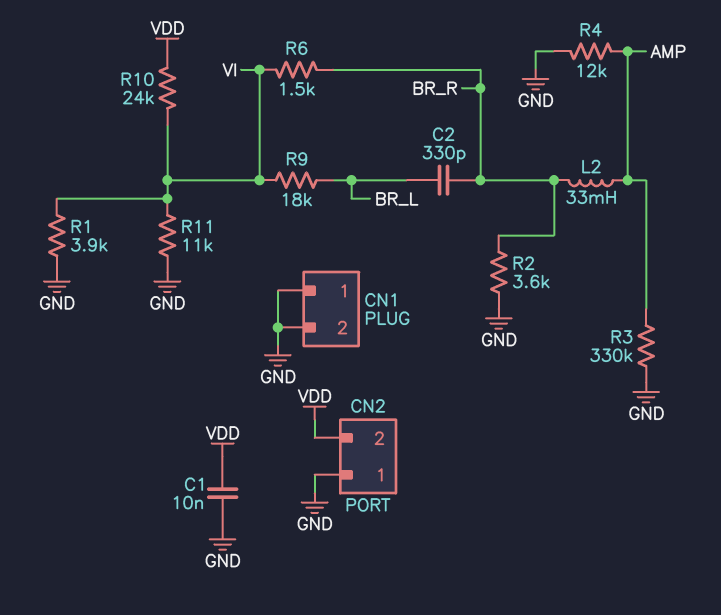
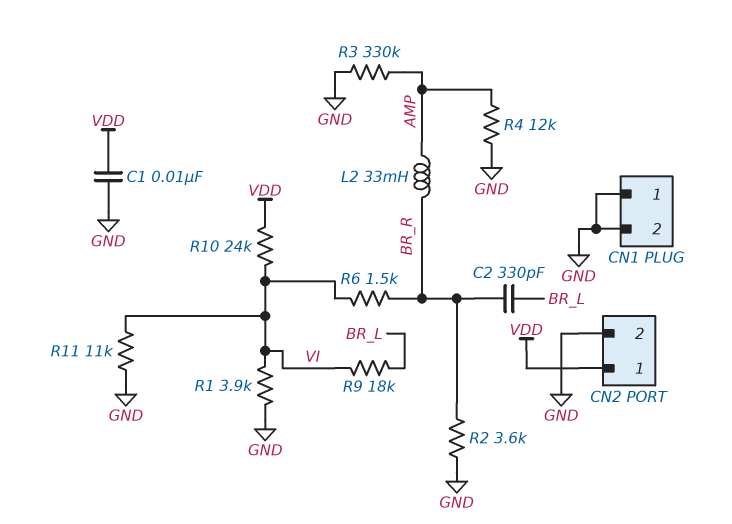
CN2 pin 1: GND -> VDD
CN2 pin 2: VDD -> GND

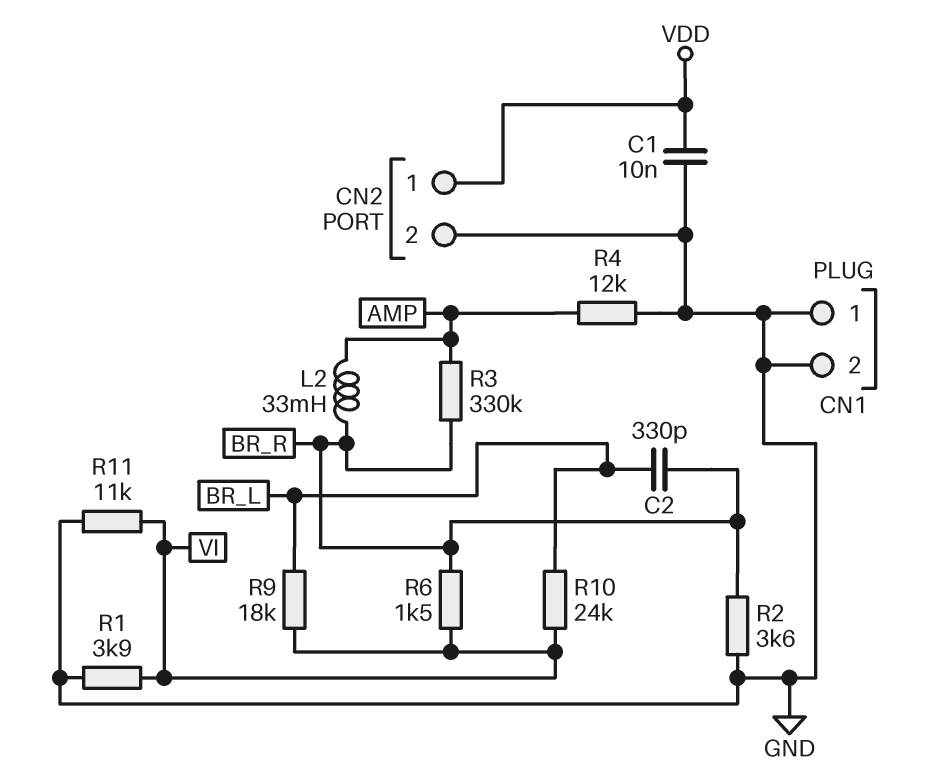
R3: 330k (AMP, GND) -> 330k (AMP, BR_R)
R10: 24k (VDD, VI) -> 24k (BR_L, VI)

